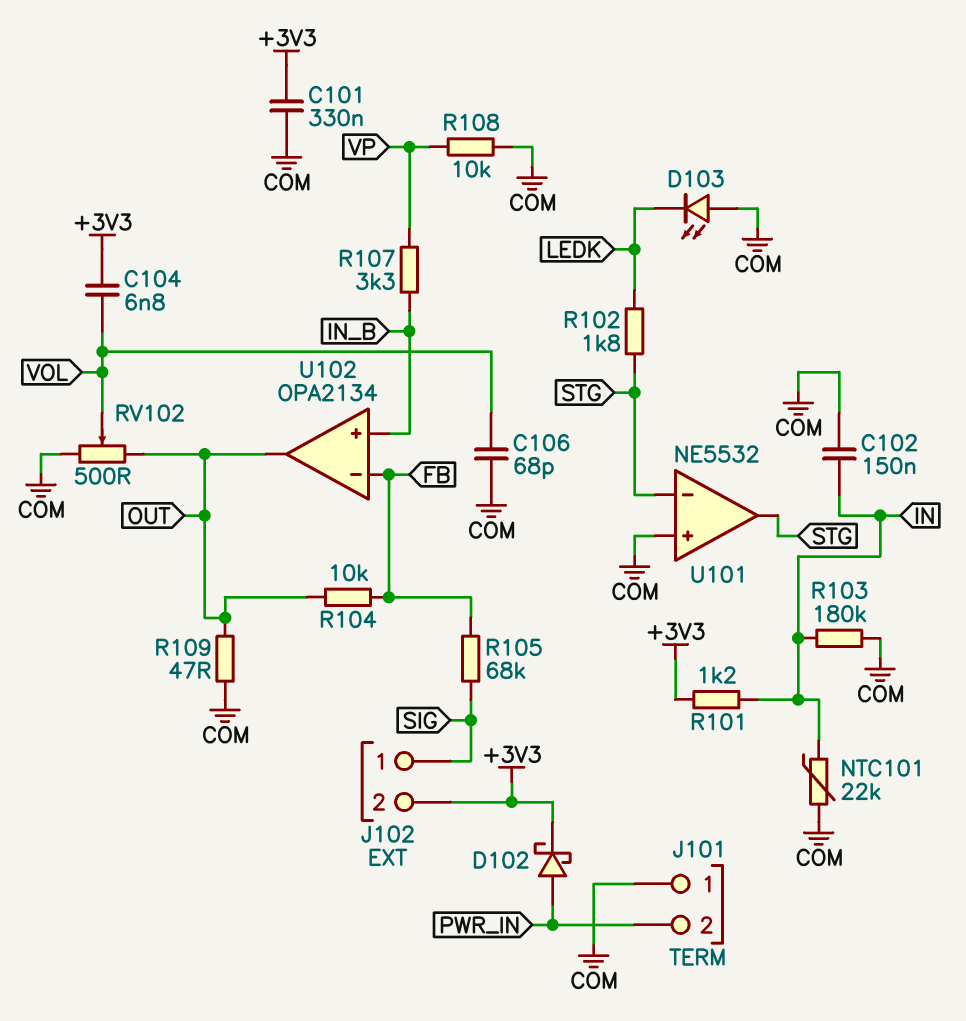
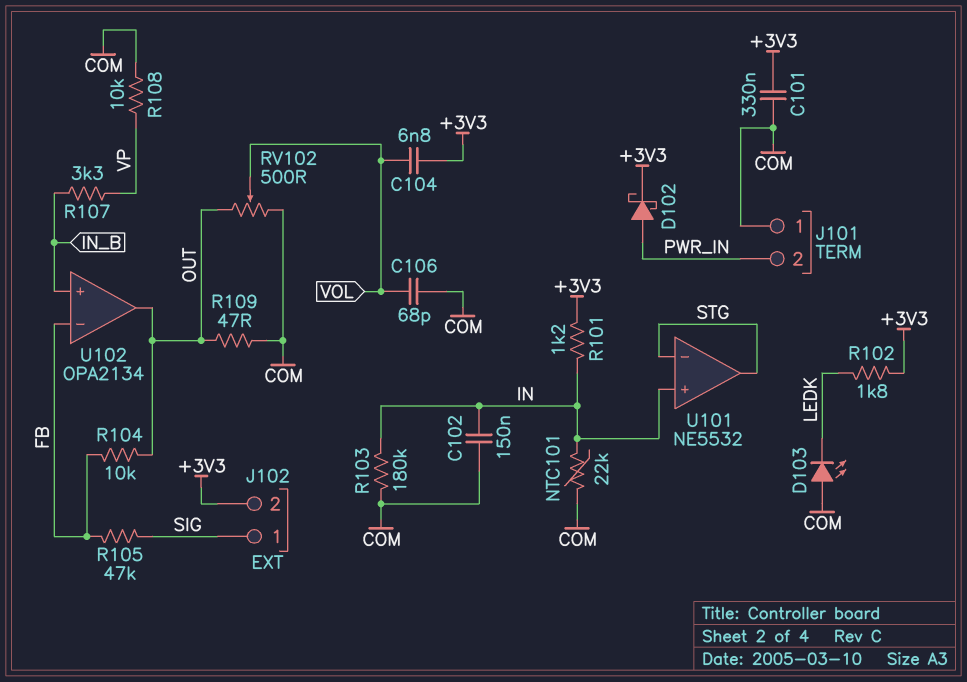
R102: 1.8k (LEDK, STG) -> 1.8k (+3V3, LEDK)
R105: 68k (FB, SIG) -> 47k (FB, SIG)
U101 pin in+: COM -> IN

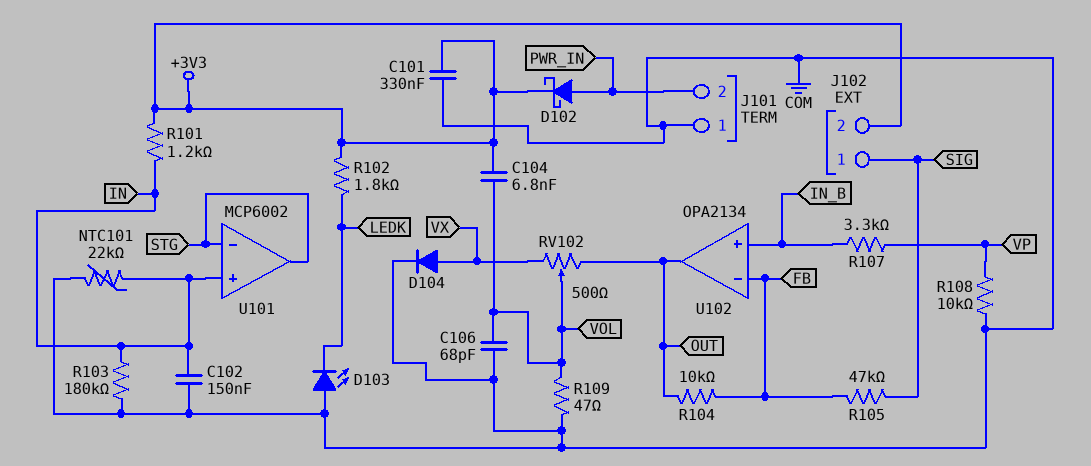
D104: none -> diode (A VX, K COM)
R109: 47 (COM, OUT) -> 47 (COM, VOL)
RV102: 500 (COM, OUT, wiper VOL) -> 500 (OUT, VX, wiper VOL)
U101: NE5532 -> MCP6002

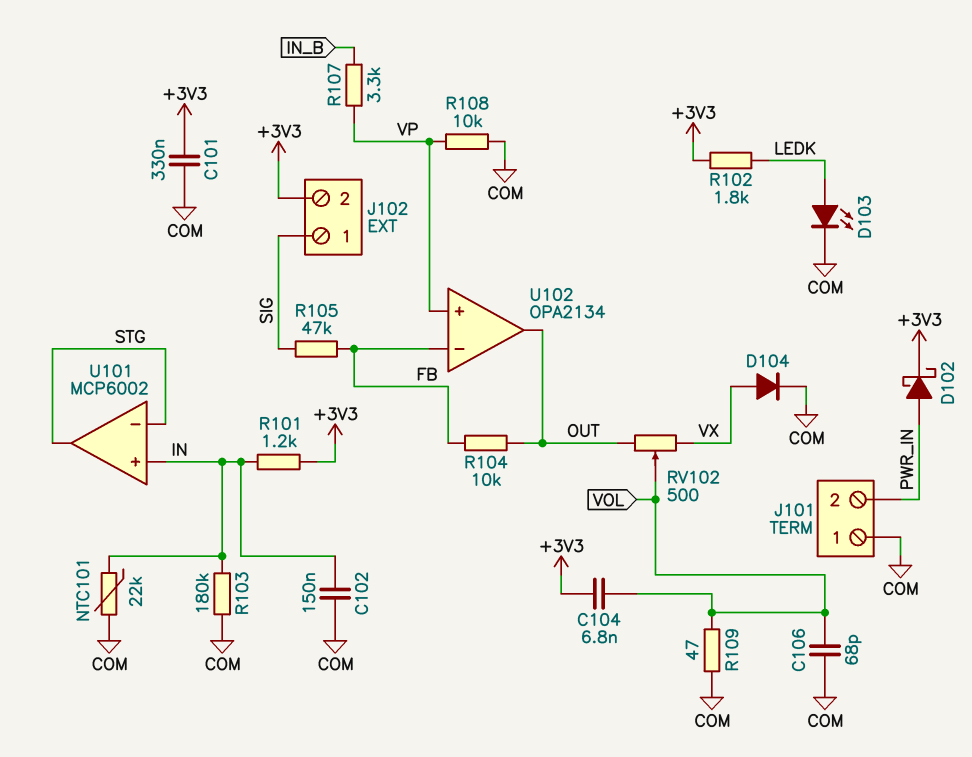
D103: LED (A COM, K LEDK) -> LED (A LEDK, K COM)
U102 pin in+: IN_B -> VP

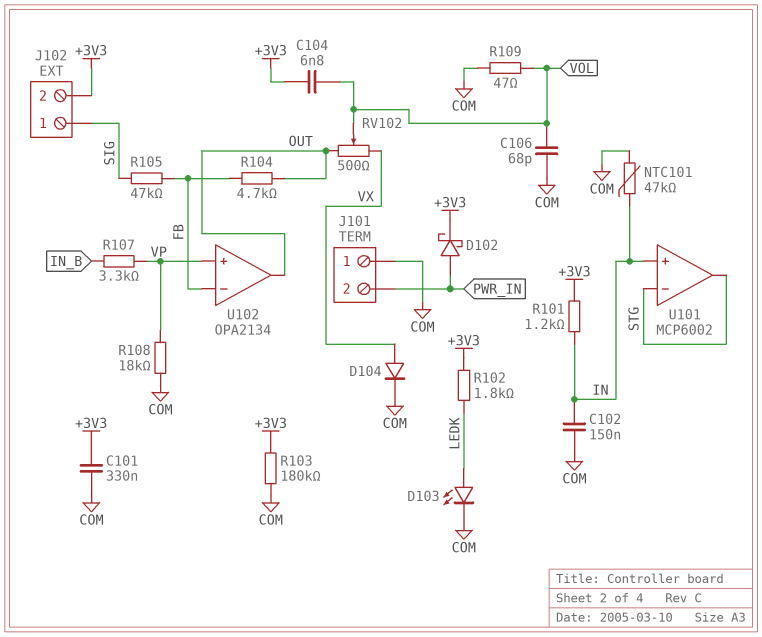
NTC101: 22k (COM, IN) -> 47k (COM, IN)
R103: 180k (COM, IN) -> 180k (+3V3, COM)
R104: 10k (FB, OUT) -> 4.7k (FB, OUT)
R108: 10k (COM, VP) -> 18k (COM, VP)

